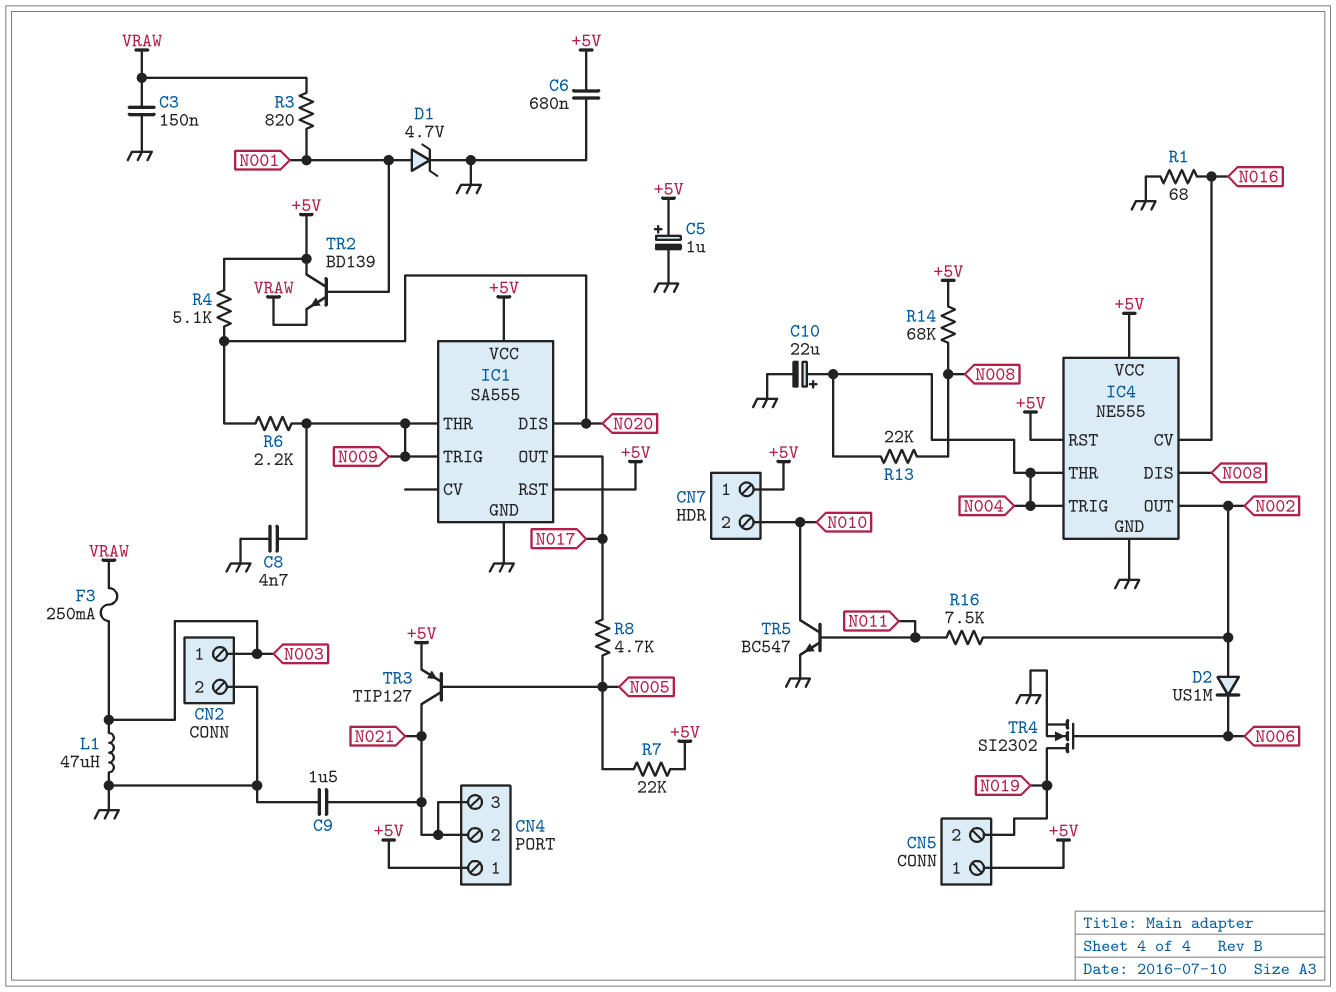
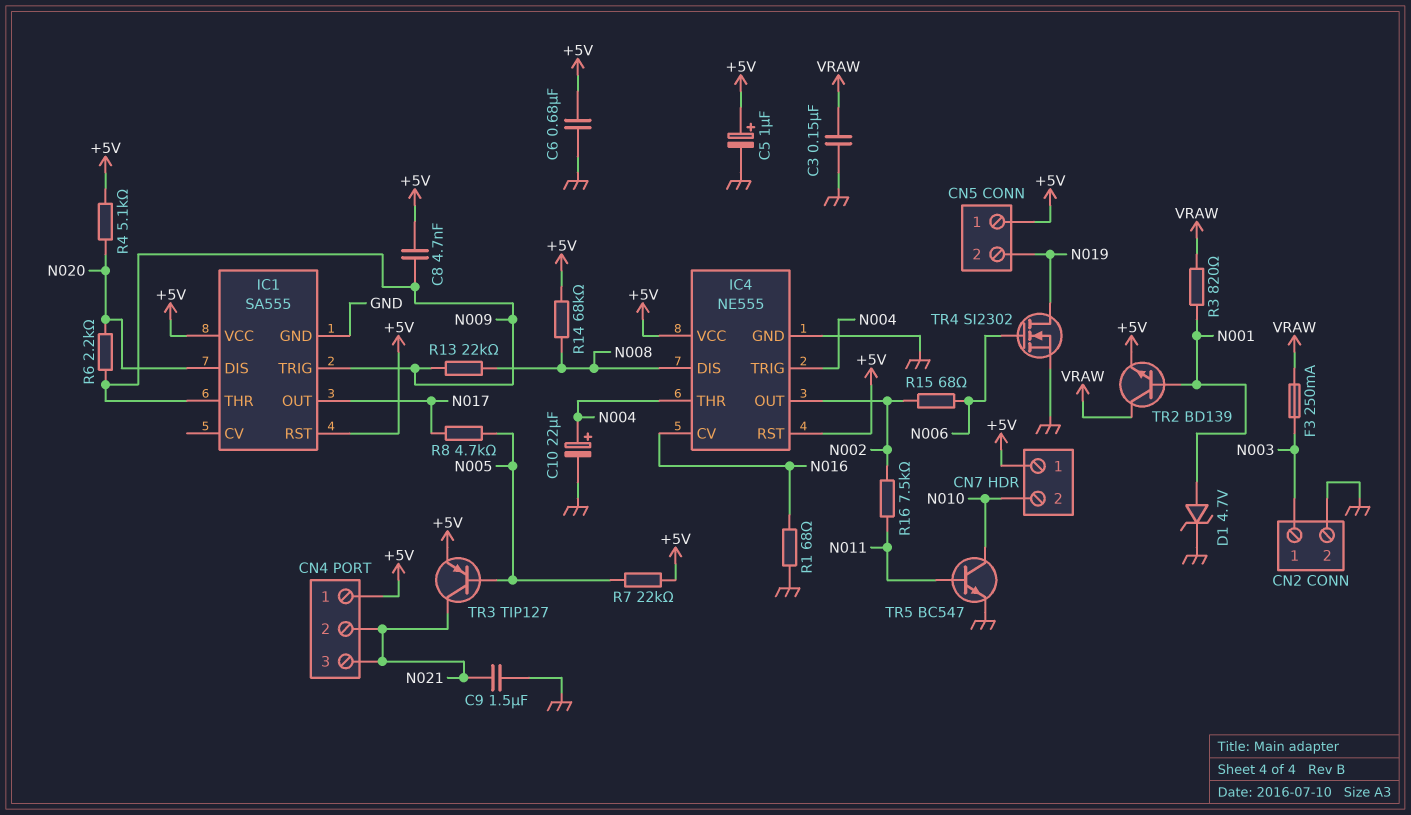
C8: 4.7nF (GND, N009) -> 4.7nF (+5V, N009)
D2: diode US1M (A N002, K N006) -> none
L1: 47uH (GND, N003) -> none
R13: 22k (N004, N008) -> 22k (N008, N009)
R15: none -> 68 (N002, N006)
TR2: NPN BD139 (B N001, C +5V, E VRAW) -> NPN BD139 (B N001, C VRAW, E +5V)

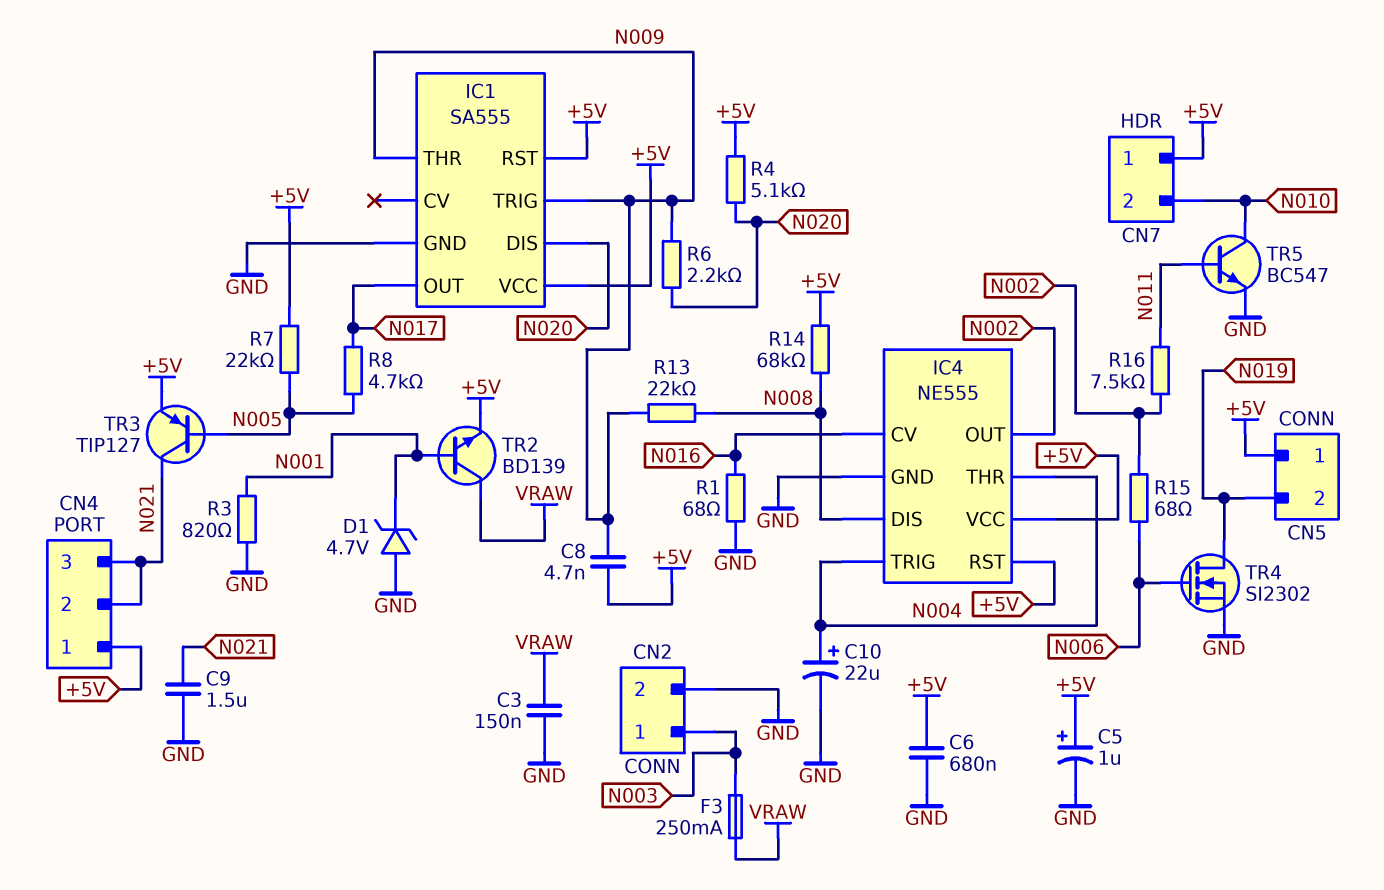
D1: zener 4.7V (A N001, K GND) -> zener 4.7V (A GND, K N001)
R3: 820 (N001, VRAW) -> 820 (GND, N001)

